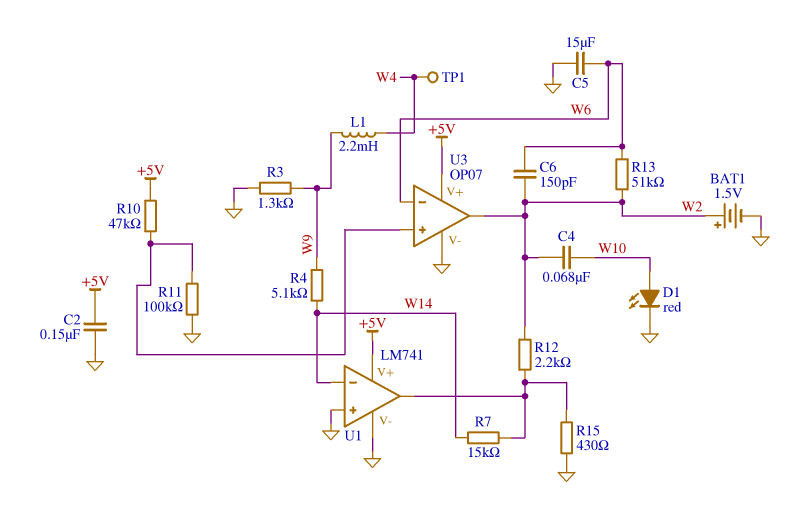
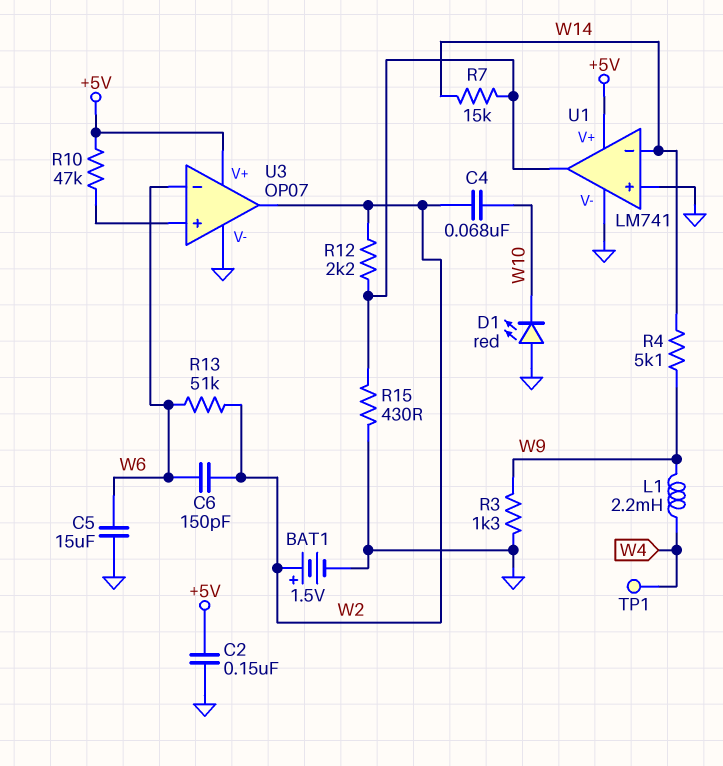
D1: LED red (A W10, K GND) -> LED red (A GND, K W10)
R11: 100k (GND, U3/in+) -> none

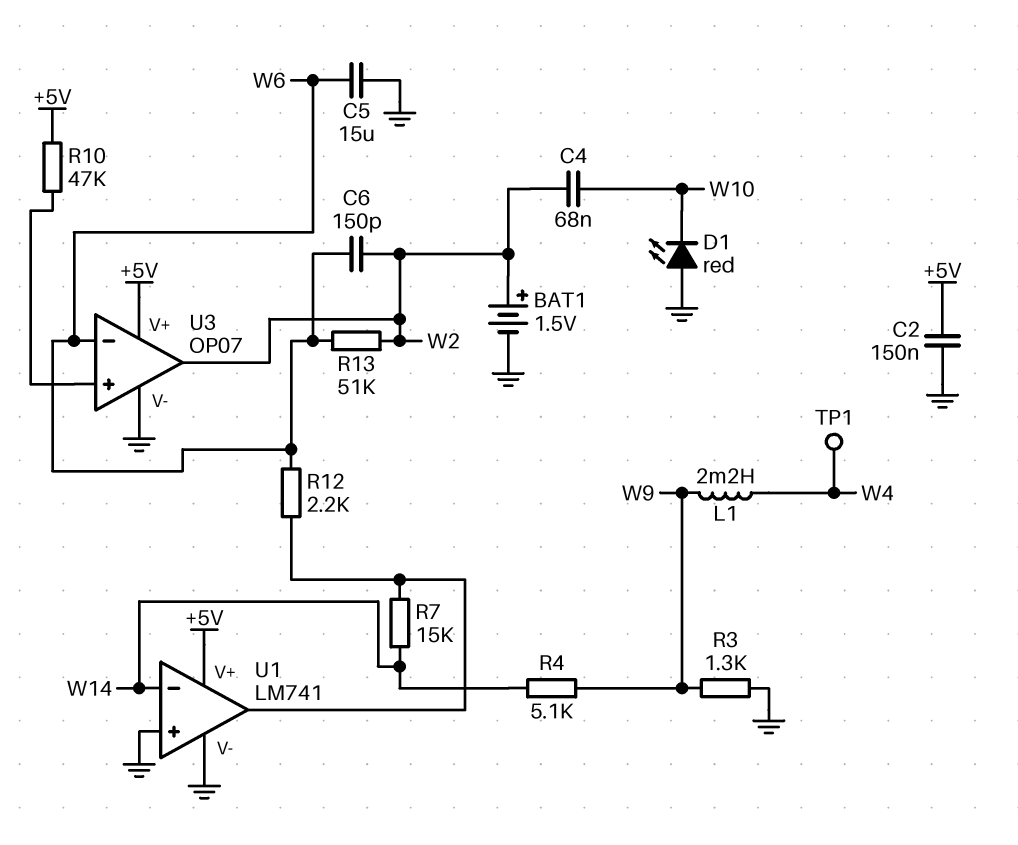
R12: 2.2k (U1/out, W2) -> 2.2k (U1/out, W6)
R15: 430 (GND, U1/out) -> none

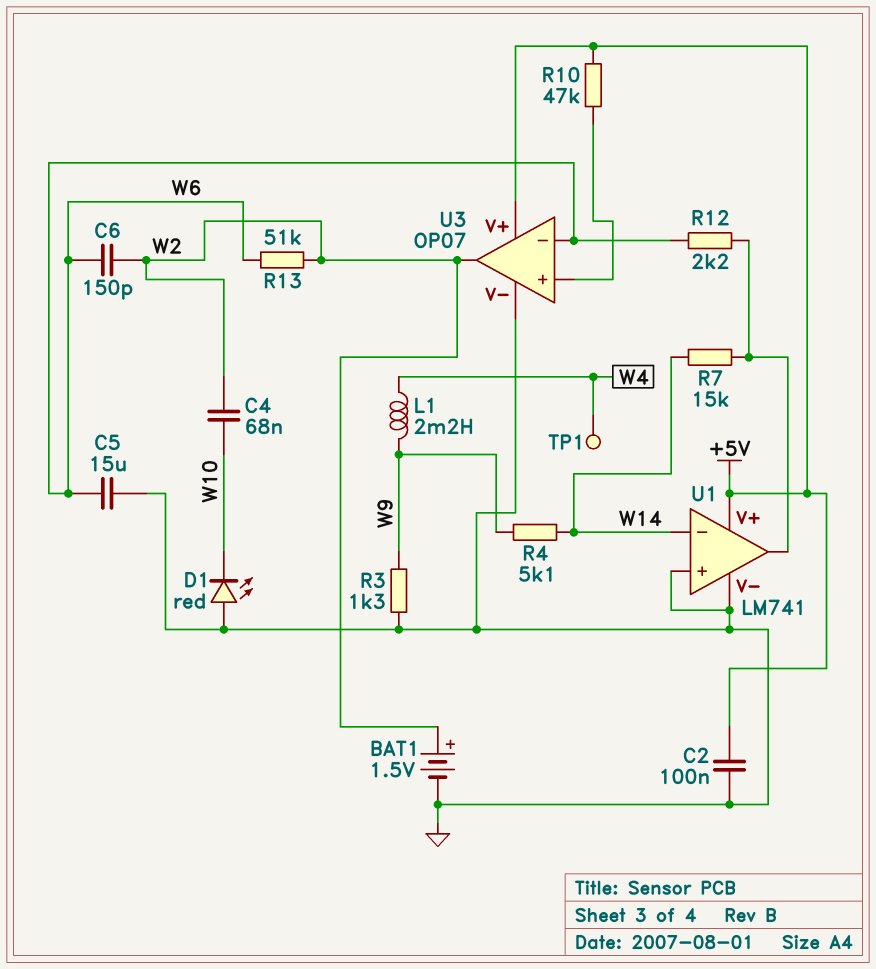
C2: 150nF (+5V, GND) -> 100nF (+5V, GND)

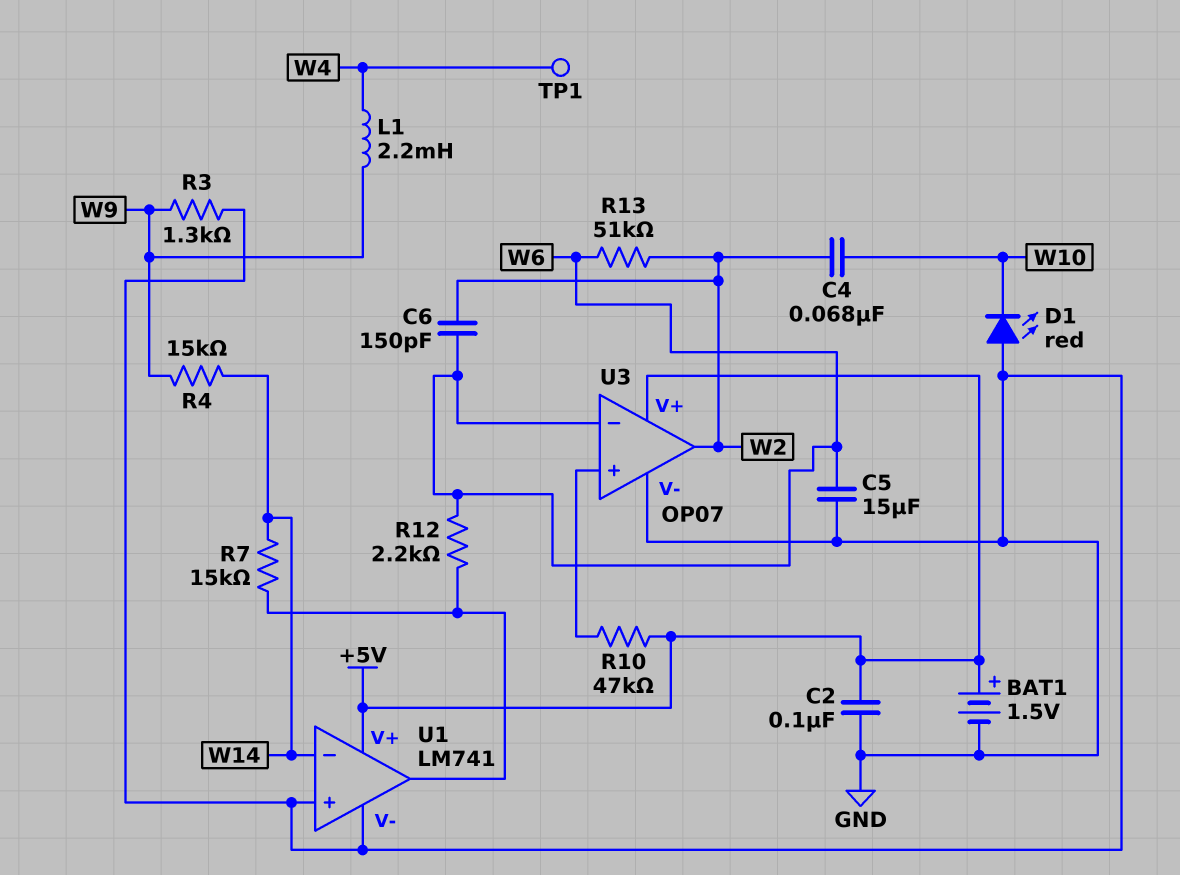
BAT1: 1.5V (plus W2, minus GND) -> 1.5V (plus +5V, minus GND)
R4: 5.1k (W9, W14) -> 15k (W9, W14)

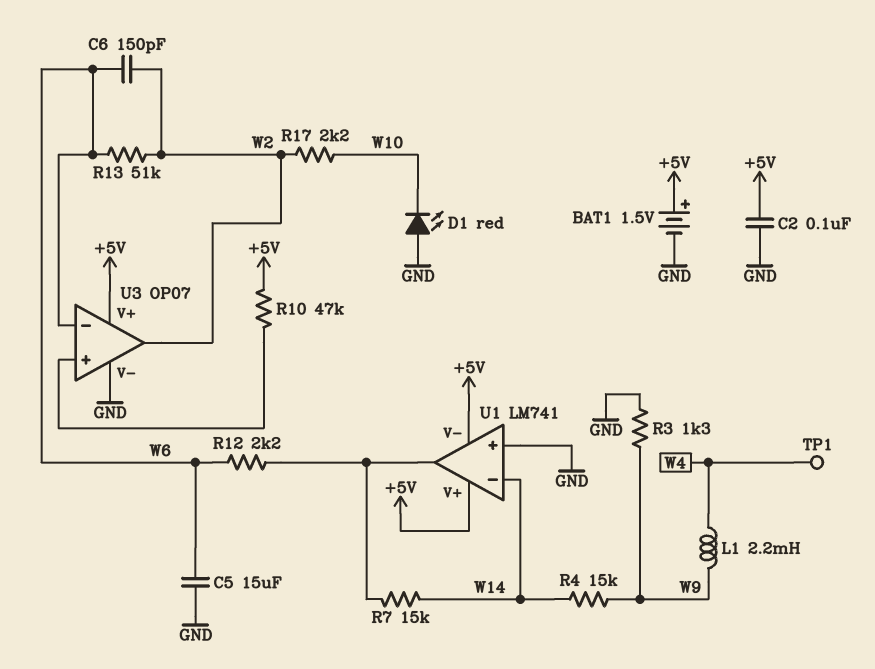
C4: 68nF (W2, W10) -> none
R17: none -> 2.2k (W2, W10)
U1 pin V-: GND -> +5V

